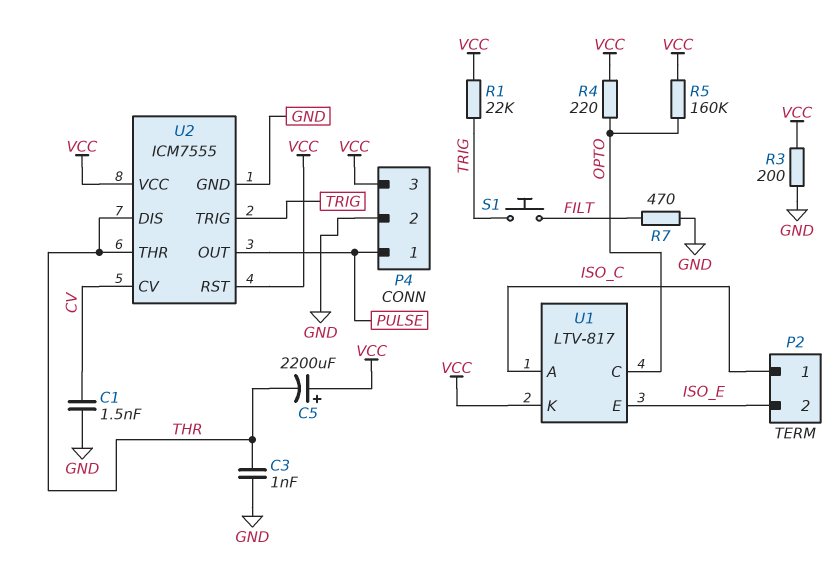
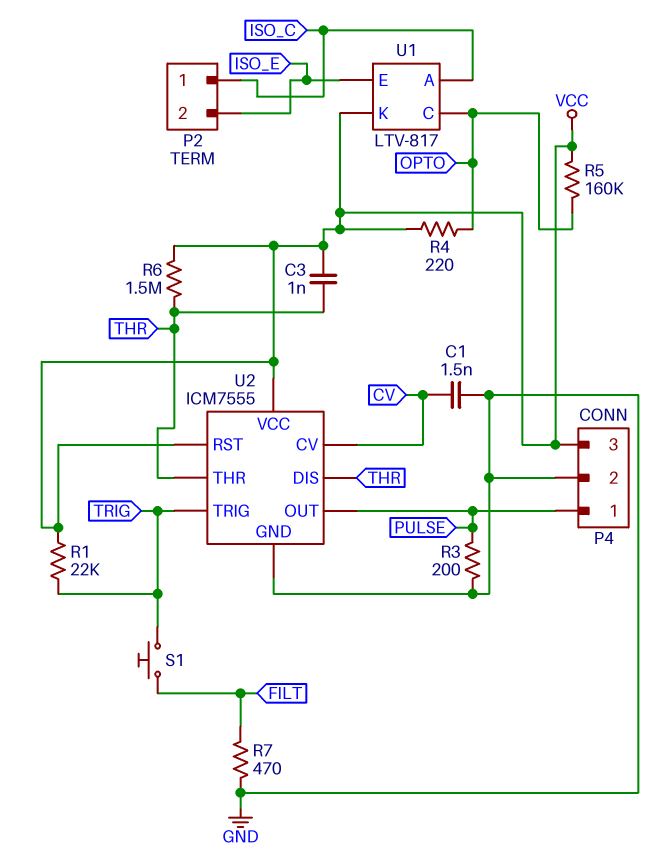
C3: 1nF (GND, THR) -> 1nF (THR, VCC)
C5: 2200uF (plus VCC, minus THR) -> none
R3: 200 (GND, VCC) -> 200 (GND, PULSE)
R6: none -> 1.5M (THR, VCC)

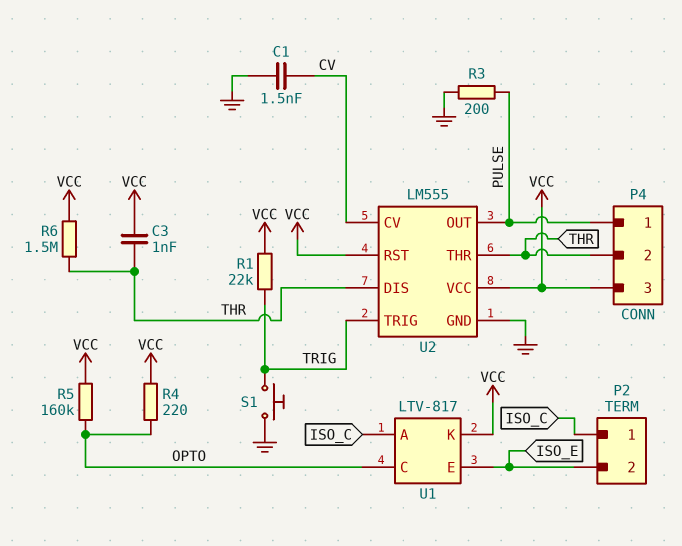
P4 pin 2: GND -> THR
R7: 470 (FILT, GND) -> none
S1: button (FILT, TRIG) -> button (GND, TRIG)
U2: ICM7555 -> LM555

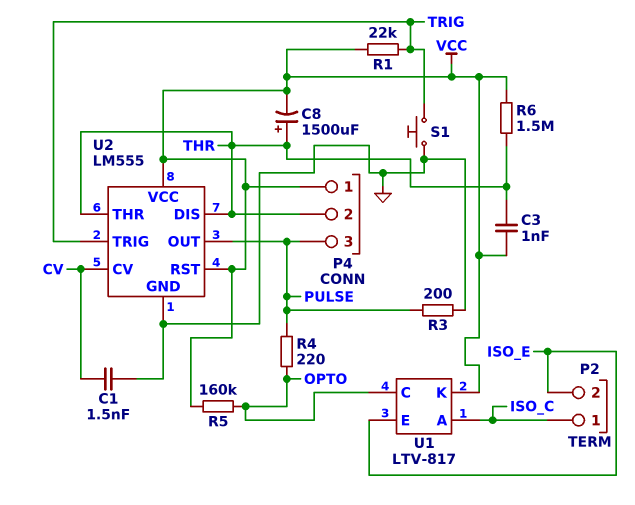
C8: none -> 1500uF (plus THR, minus VCC)
P4 pin 1: PULSE -> VCC
P4 pin 3: VCC -> PULSE
R4: 220 (OPTO, VCC) -> 220 (OPTO, PULSE)

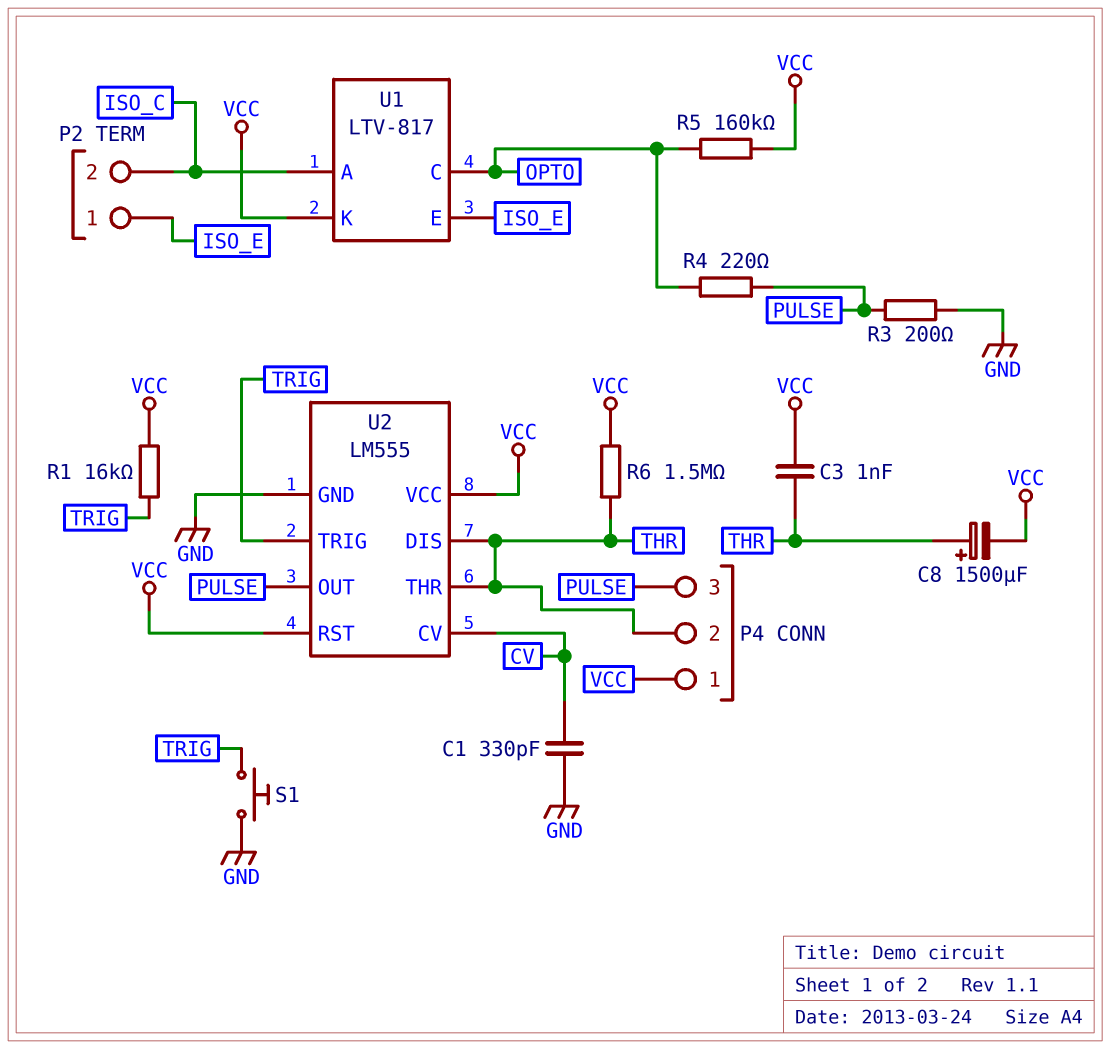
C1: 1.5nF (CV, GND) -> 330pF (CV, GND)
P2 pin 1: ISO_C -> ISO_E
P2 pin 2: ISO_E -> ISO_C
R1: 22k (TRIG, VCC) -> 16k (TRIG, VCC)

